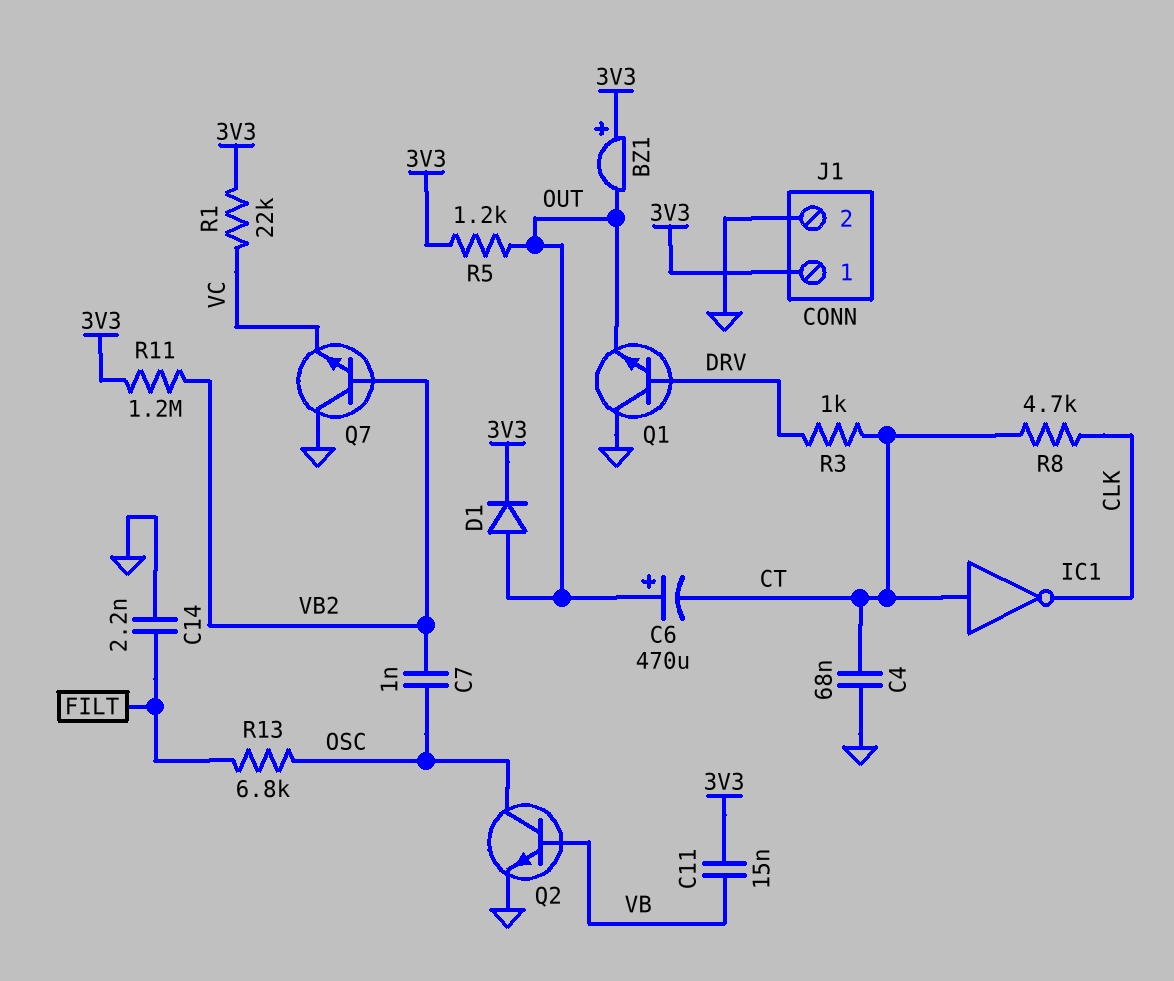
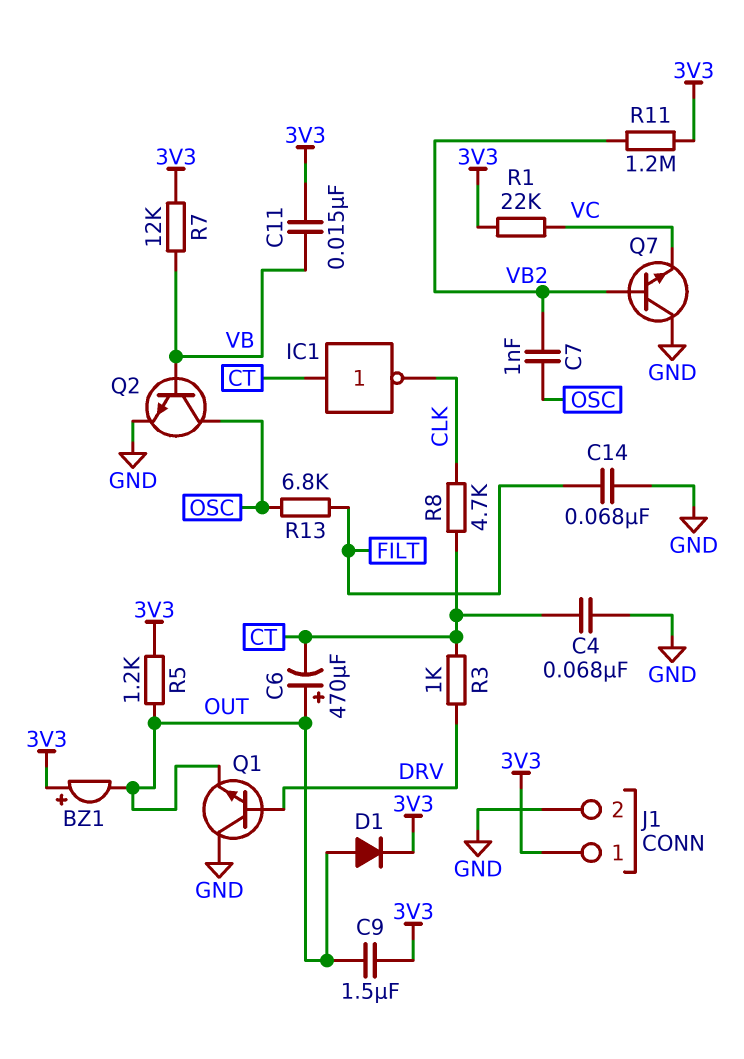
C9: none -> 1.5uF (3V3, OUT)
C14: 2.2nF (FILT, GND) -> 68nF (FILT, GND)
R7: none -> 12k (3V3, VB)

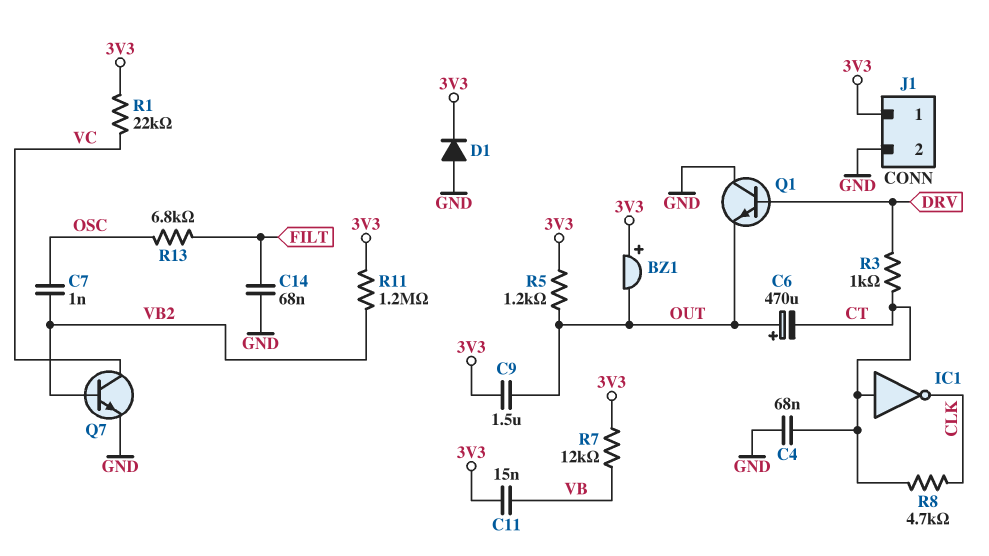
D1: diode (A OUT, K 3V3) -> diode (A GND, K 3V3)
Q2: NPN (B VB, C OSC, E GND) -> none
Q7: NPN (B VB2, C GND, E VC) -> NPN (B VB2, C VC, E GND)

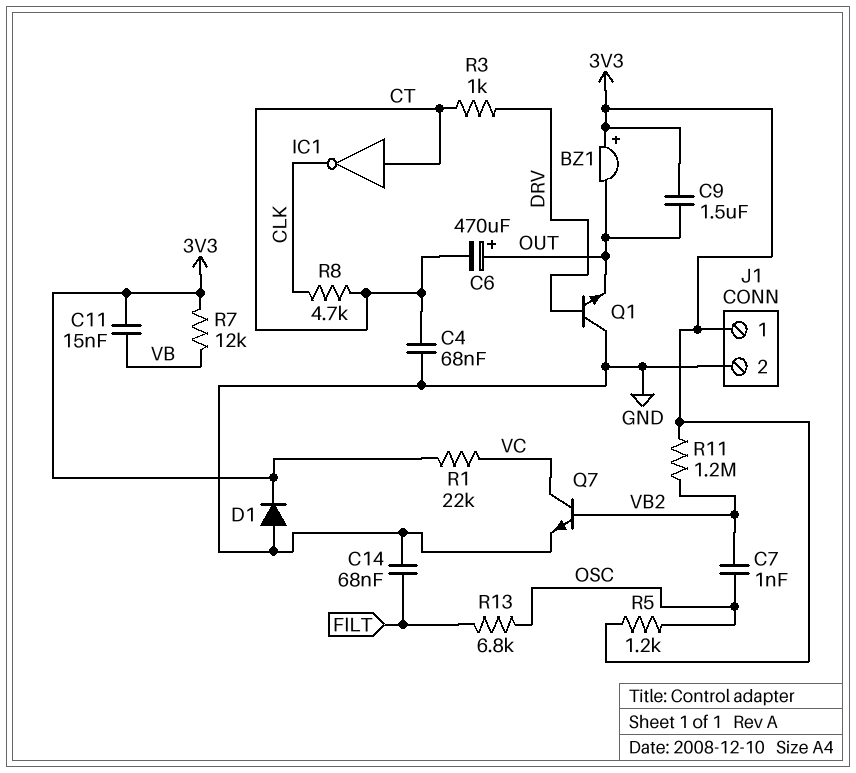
R5: 1.2k (3V3, OUT) -> 1.2k (3V3, OSC)

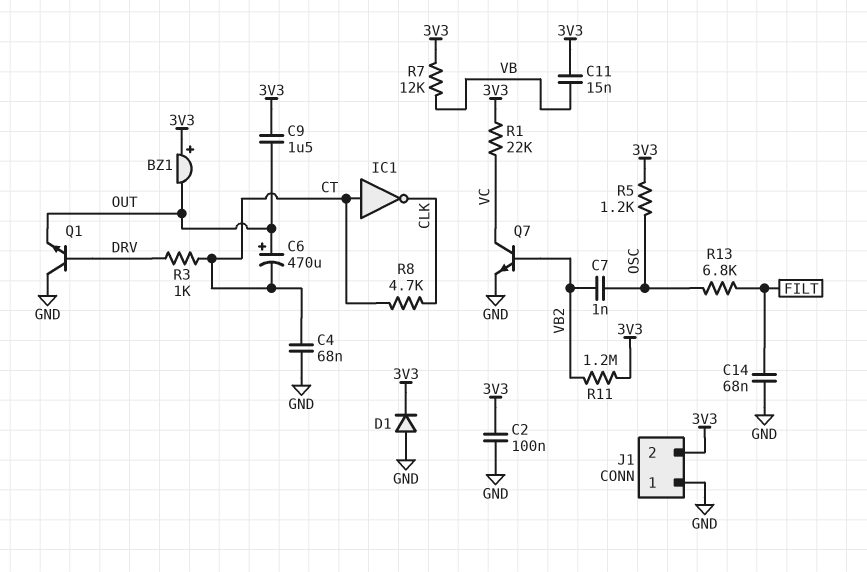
C2: none -> 100nF (3V3, GND)
J1 pin 1: 3V3 -> GND
J1 pin 2: GND -> 3V3

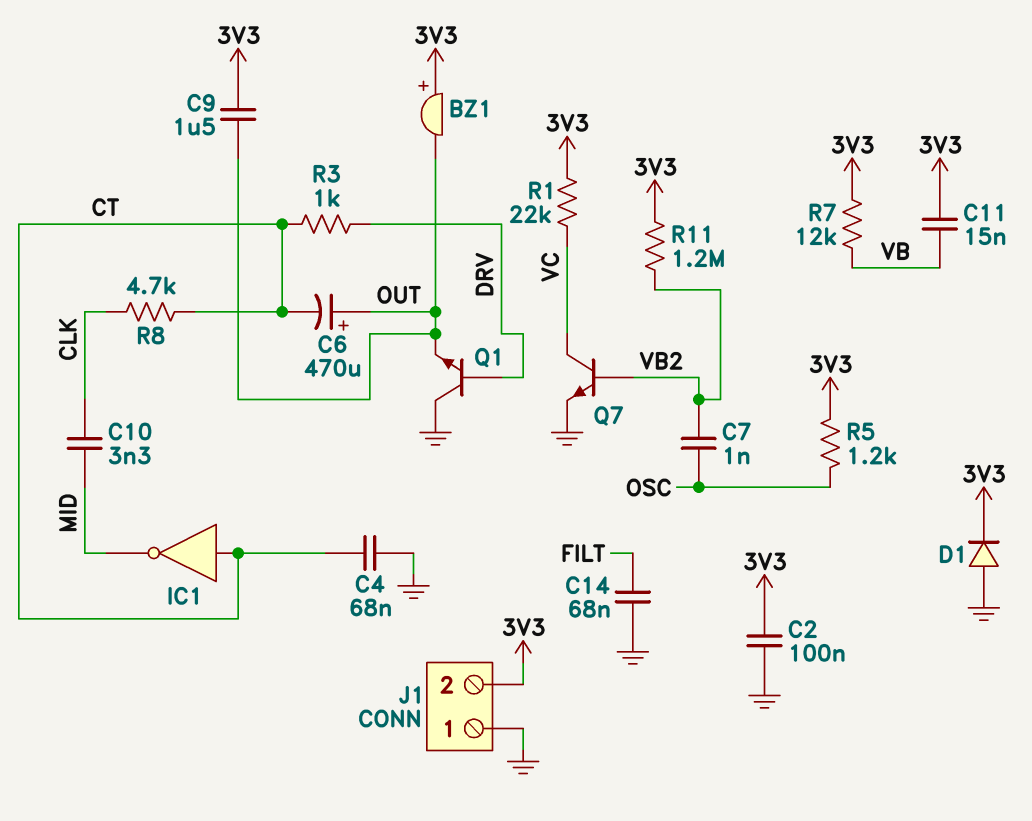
C10: none -> 3.3nF (CLK, MID)
IC1: NOT (in CT, out CLK) -> NOT (in CT, out MID)
R13: 6.8k (FILT, OSC) -> none

